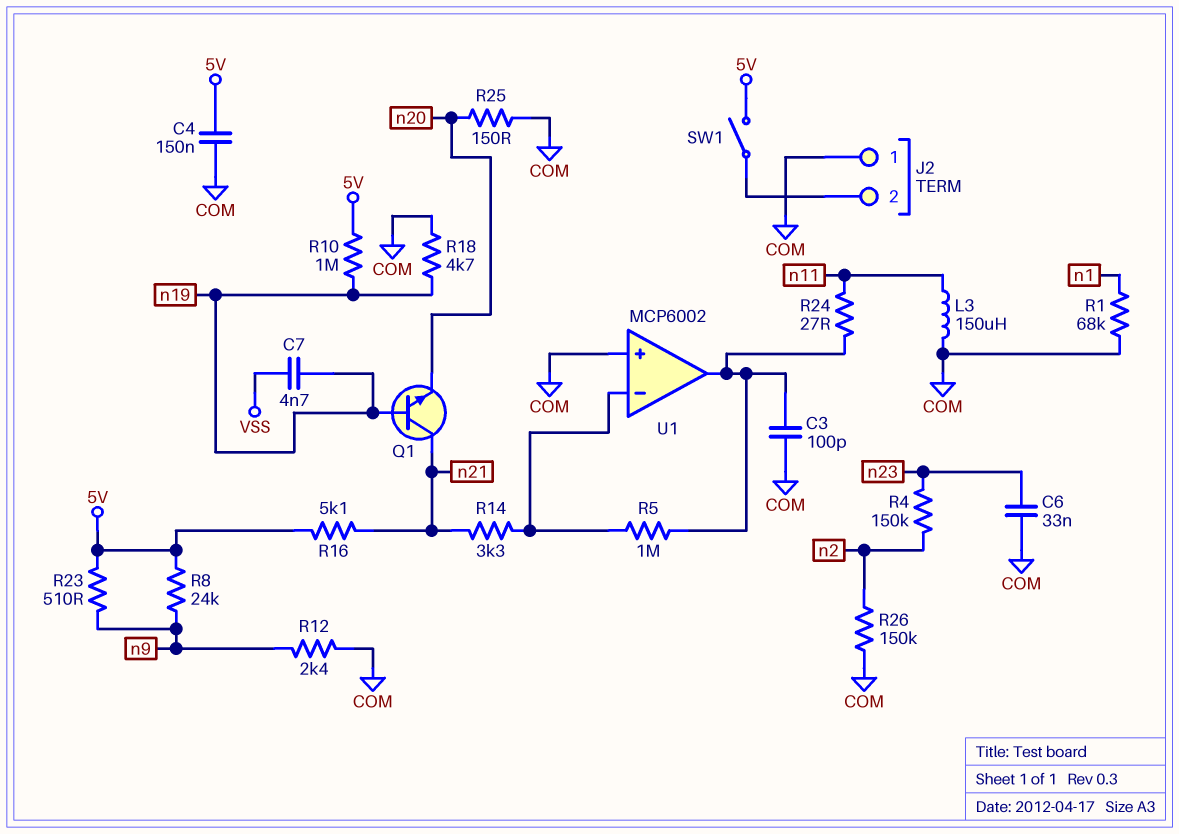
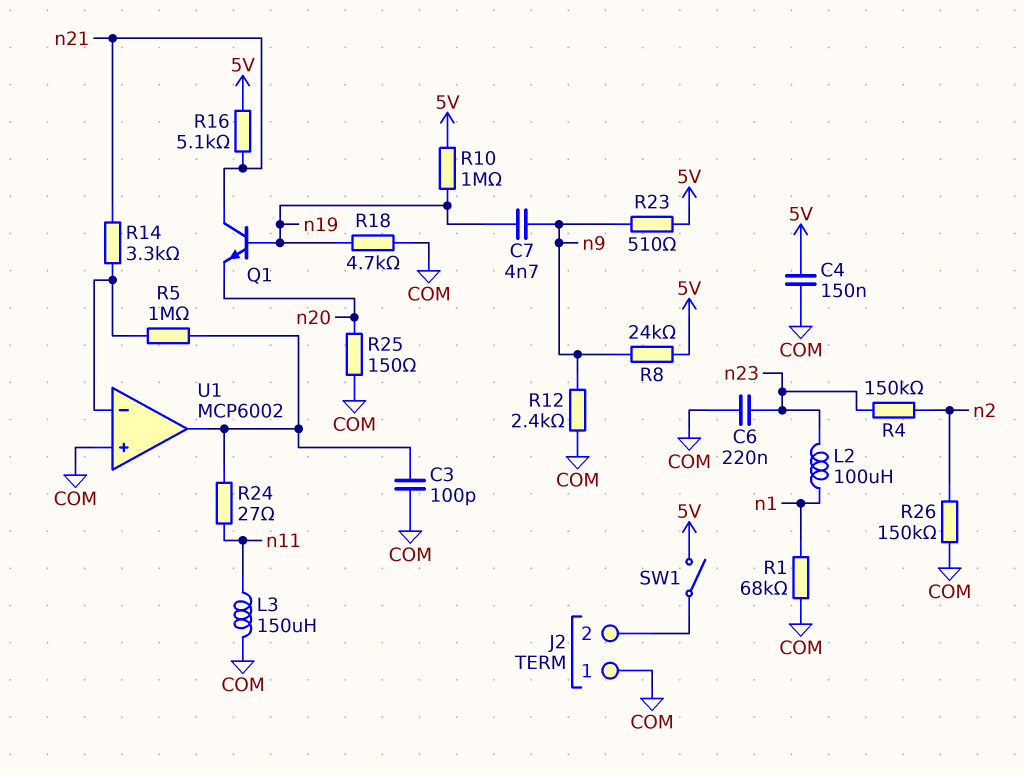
C6: 33nF (COM, n23) -> 220nF (COM, n23)
C7: 4.7nF (VSS, n19) -> 4.7nF (n9, n19)
L2: none -> 100uH (n1, n23)

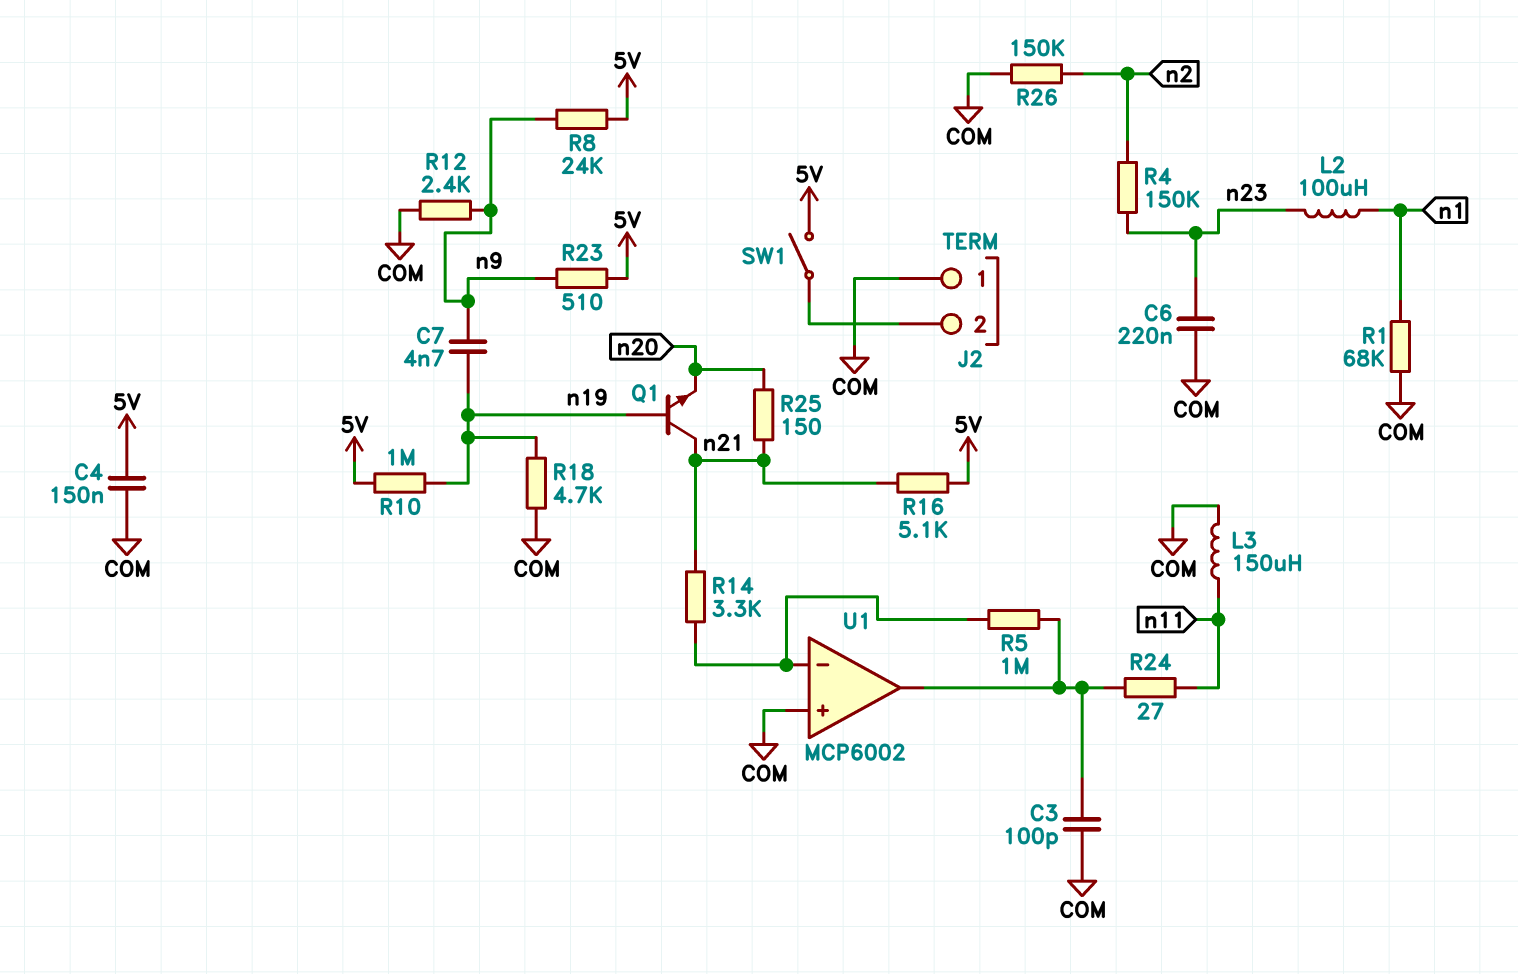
R25: 150 (COM, n20) -> 150 (n20, n21)

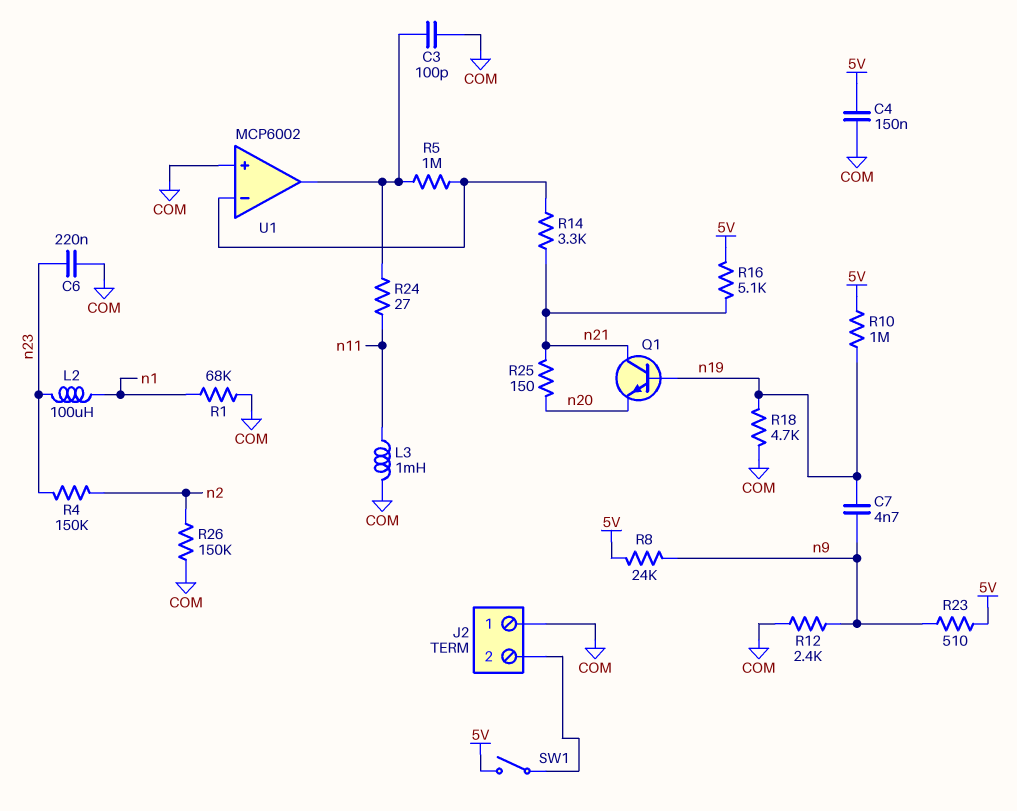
L3: 150uH (COM, n11) -> 1mH (COM, n11)

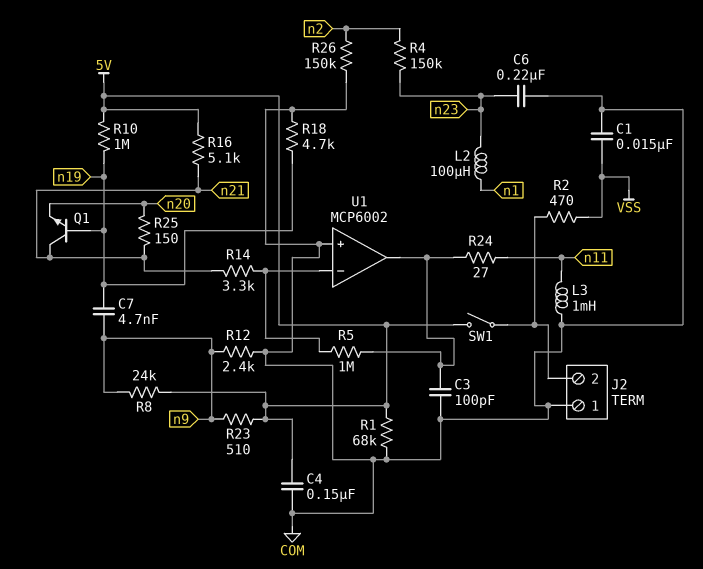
C1: none -> 15nF (COM, VSS)
R1: 68k (COM, n1) -> 68k (5V, COM)
R2: none -> 470 (J2/2, VSS)

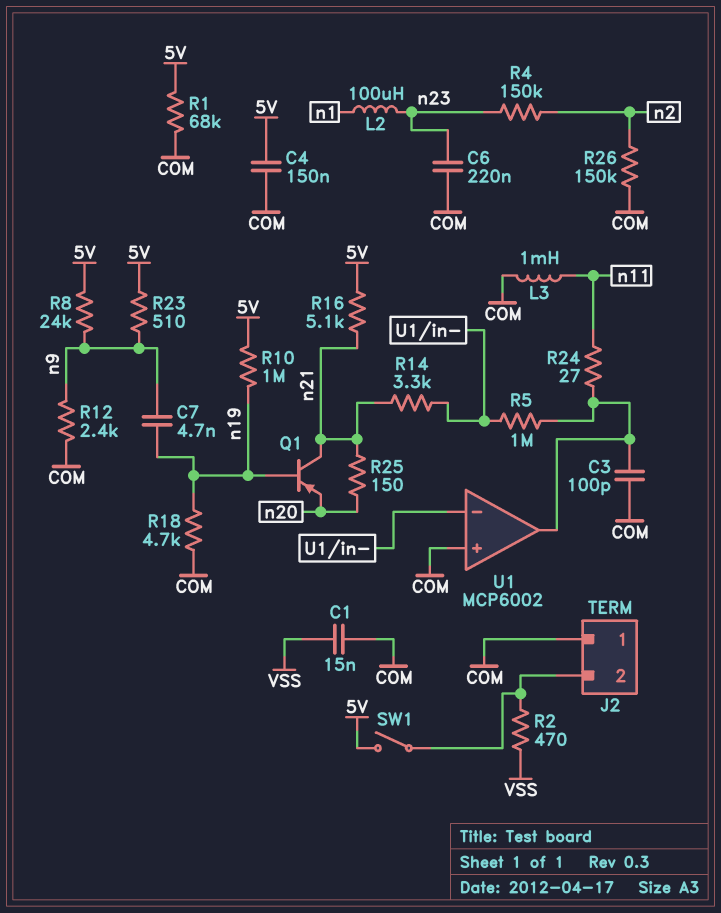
Q1: NPN (B n19, C n21, E n20) -> PNP (B n19, C n21, E n20)

